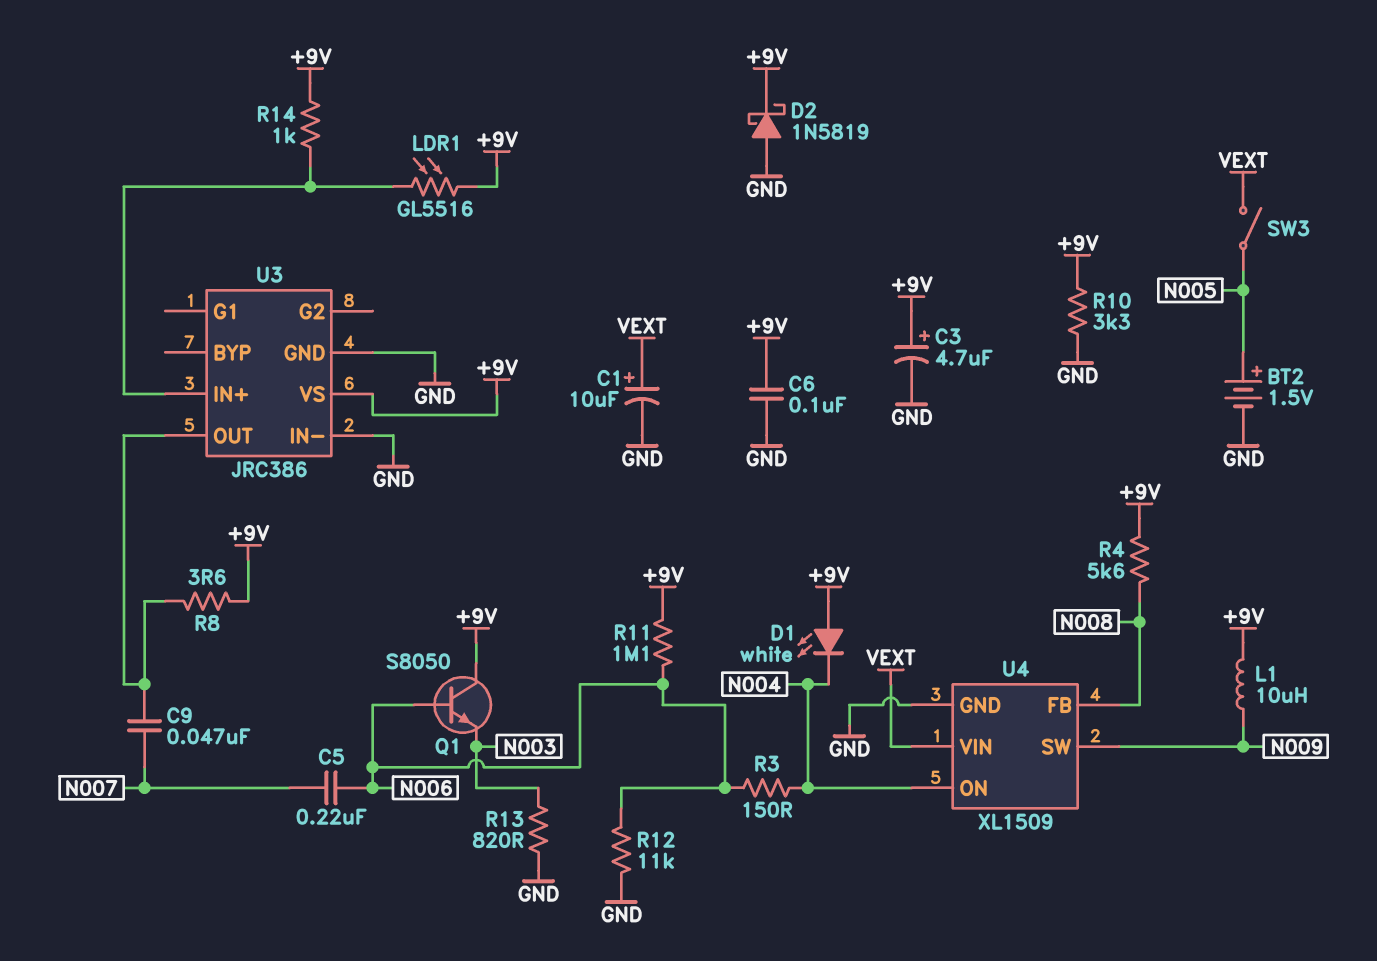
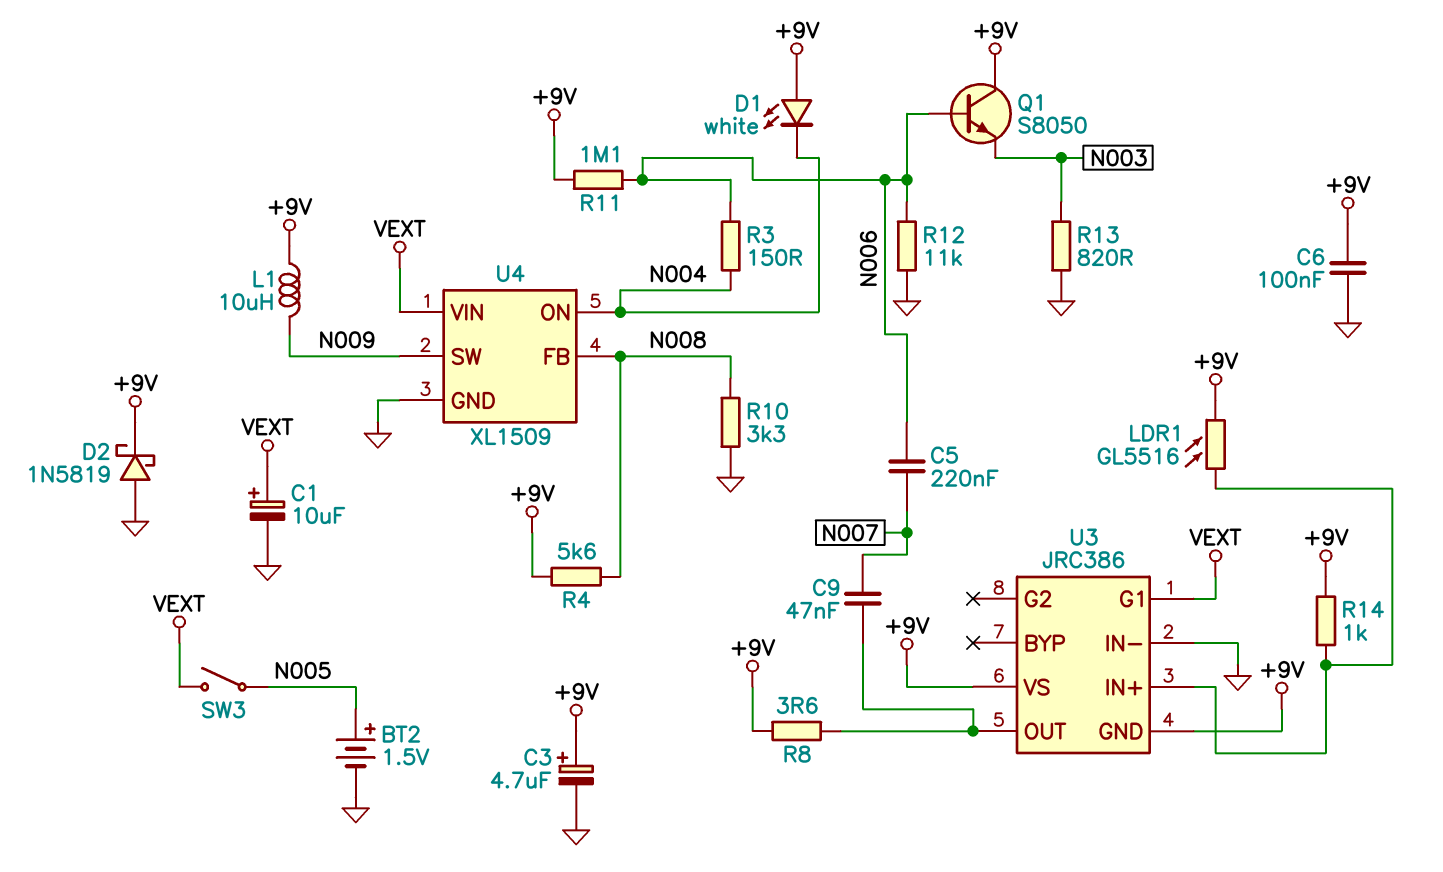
R10: 3.3k (+9V, GND) -> 3.3k (GND, N008)
U3 pin G1: none -> VEXT
U3 pin GND: GND -> +9V

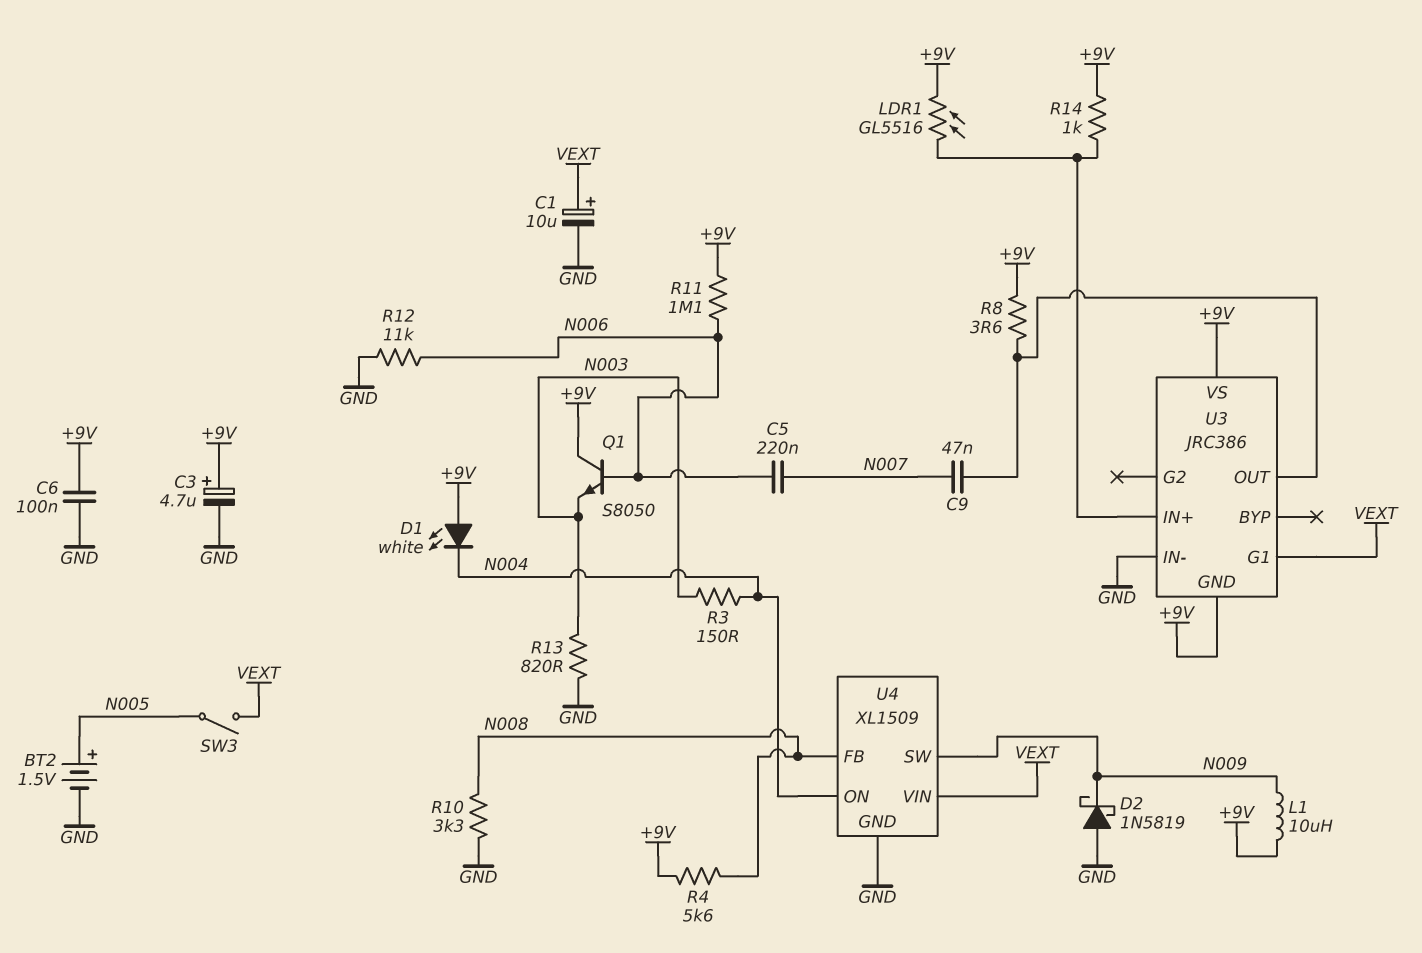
D2: schottky 1N5819 (A GND, K +9V) -> schottky 1N5819 (A GND, K N009)
R3: 150 (N004, N006) -> 150 (N003, N004)

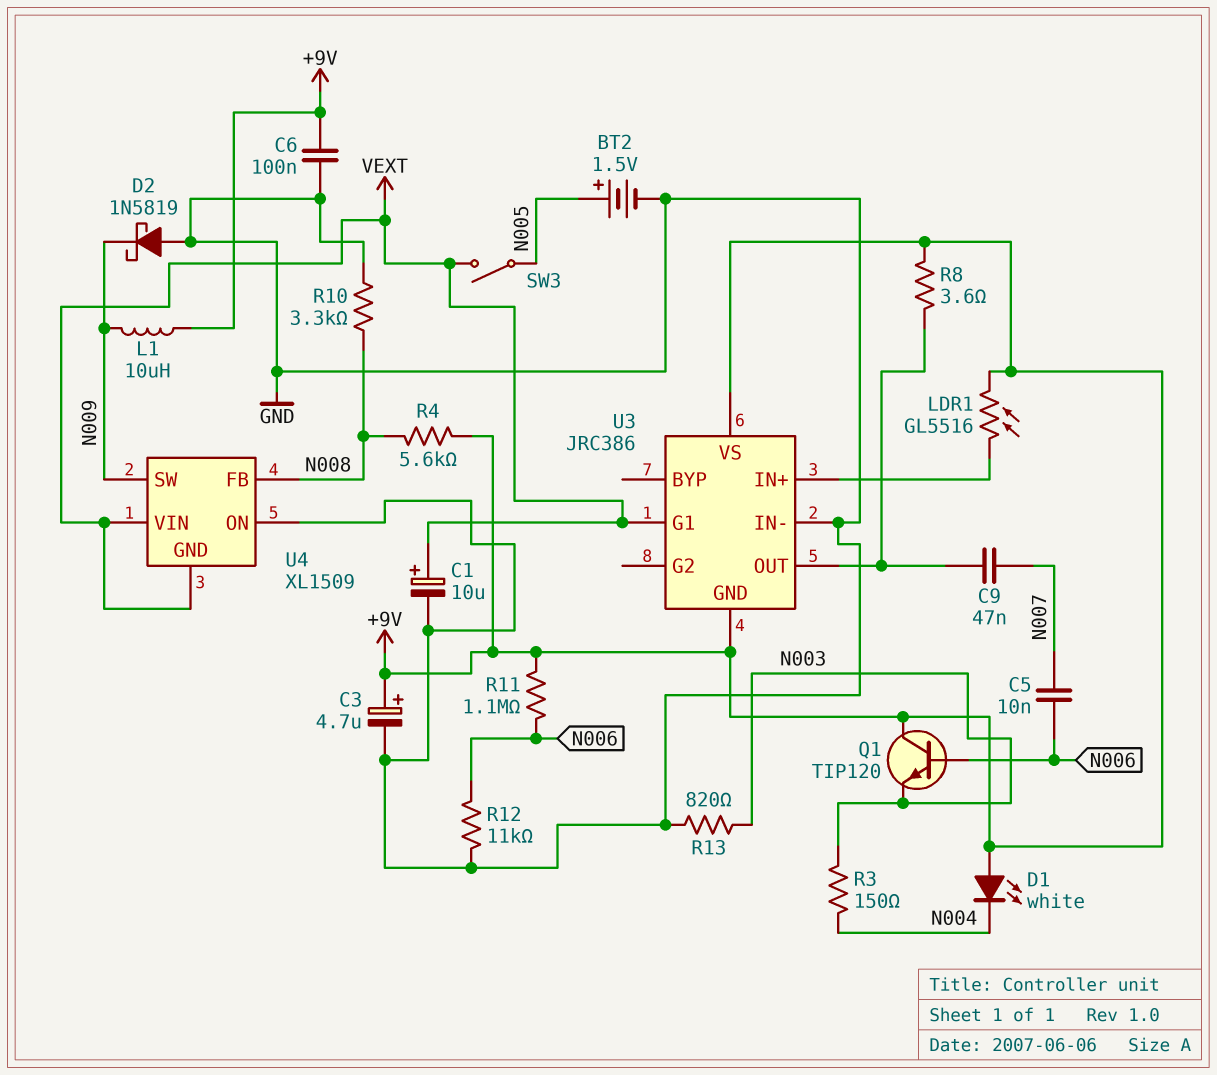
C5: 220nF (N006, N007) -> 10nF (N006, N007)
Q1: NPN S8050 (B N006, C +9V, E N003) -> NPN TIP120 (B N006, C +9V, E N003)
R14: 1k (+9V, U3/IN+) -> none
U4 pin GND: GND -> VEXT
U4 pin ON: N004 -> GND

